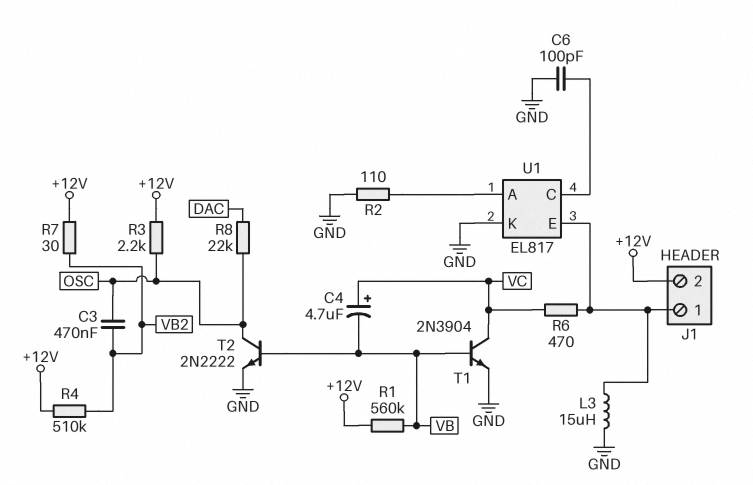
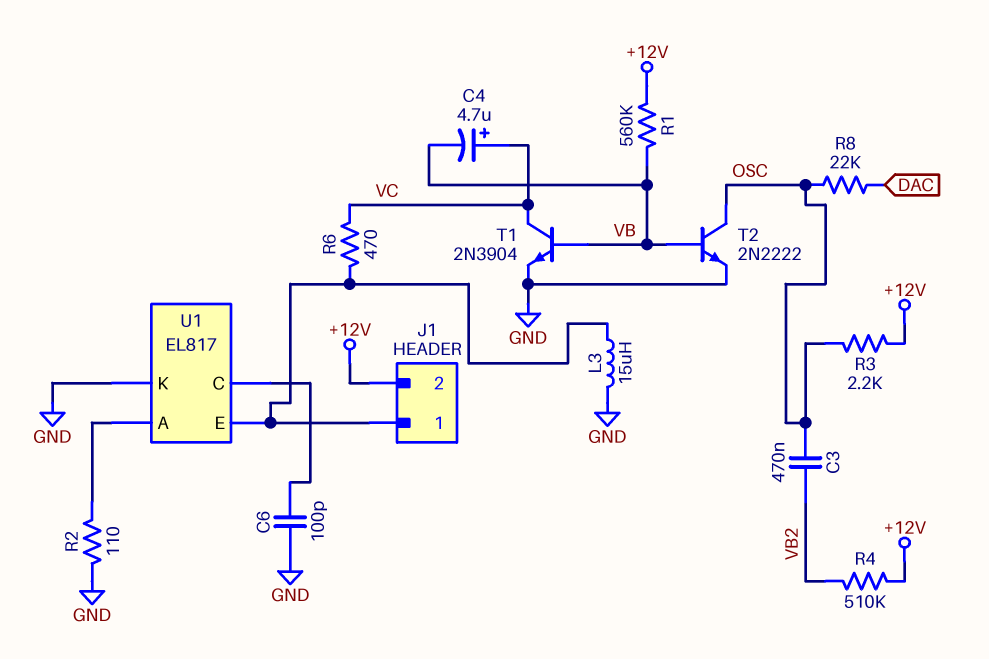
R7: 30 (+12V, VB2) -> none

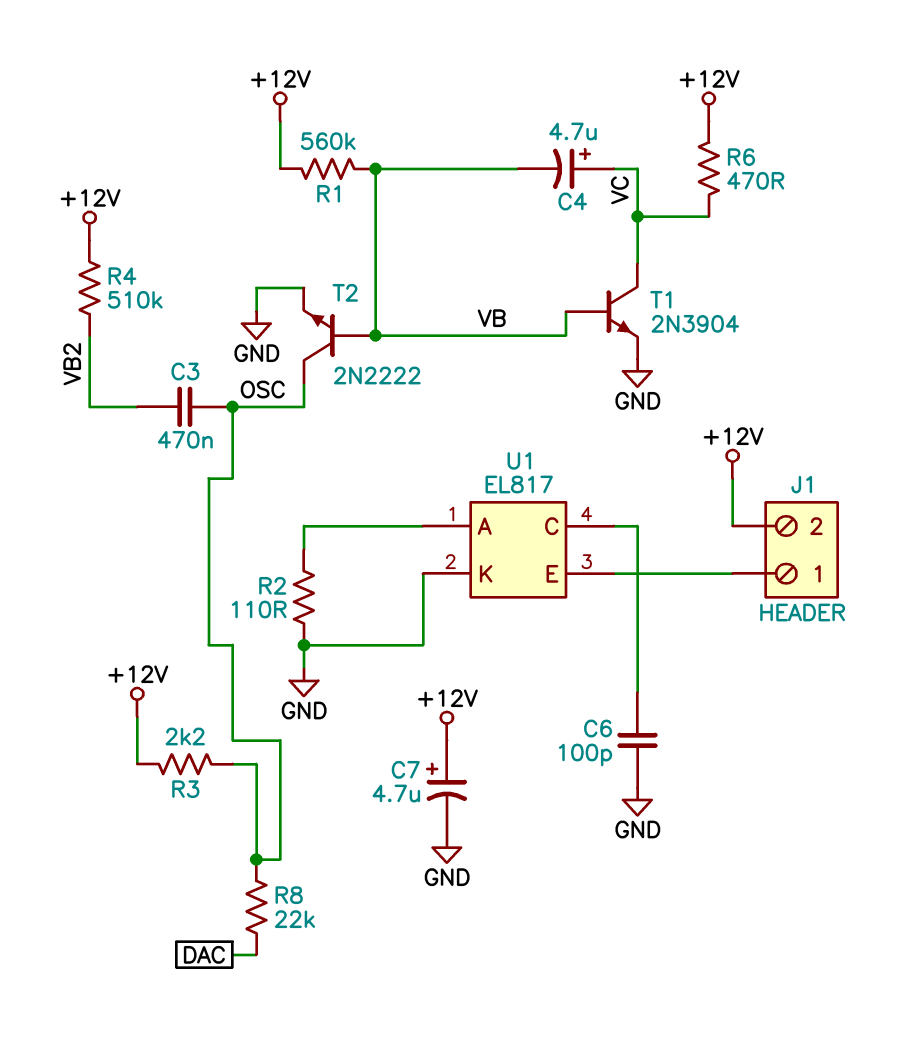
C7: none -> 4.7uF (plus +12V, minus GND)
L3: 15uH (GND, J1/1) -> none
R6: 470 (J1/1, VC) -> 470 (+12V, VC)

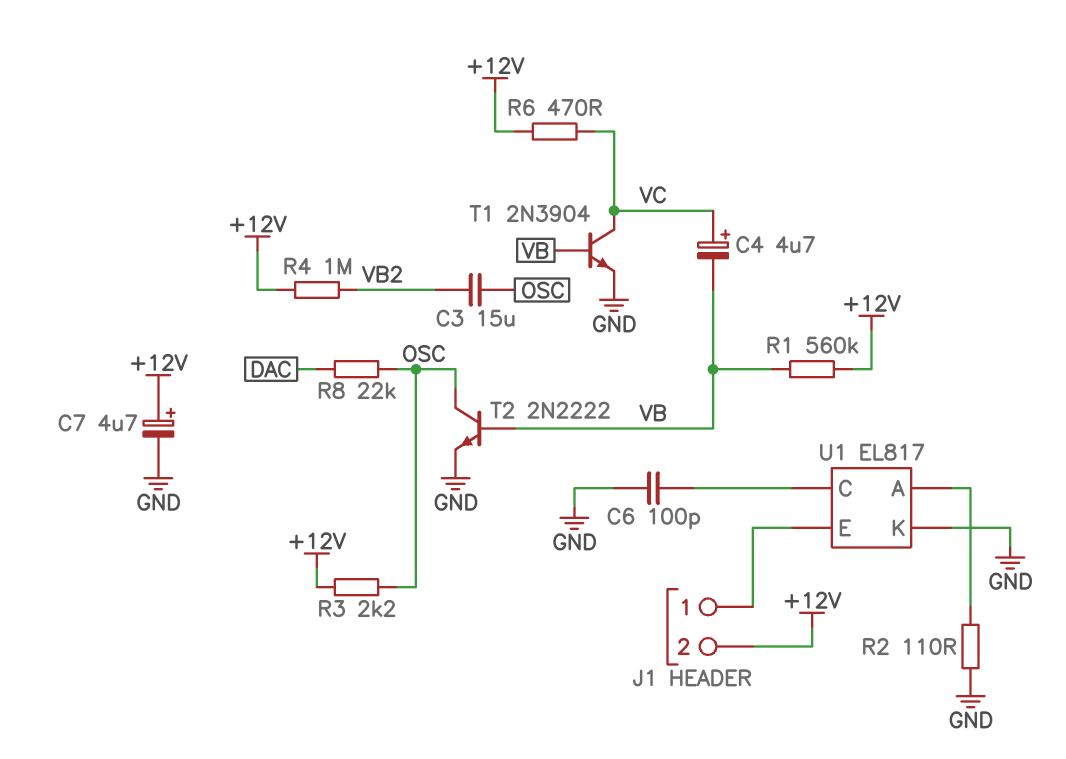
C3: 470nF (OSC, VB2) -> 15uF (OSC, VB2)
R4: 510k (+12V, VB2) -> 1M (+12V, VB2)

